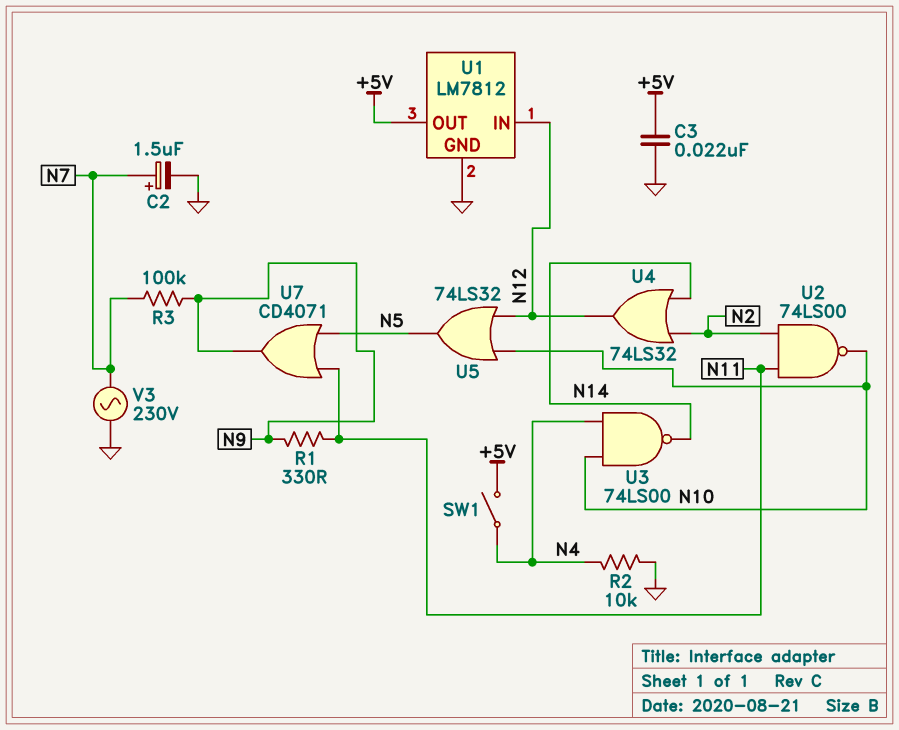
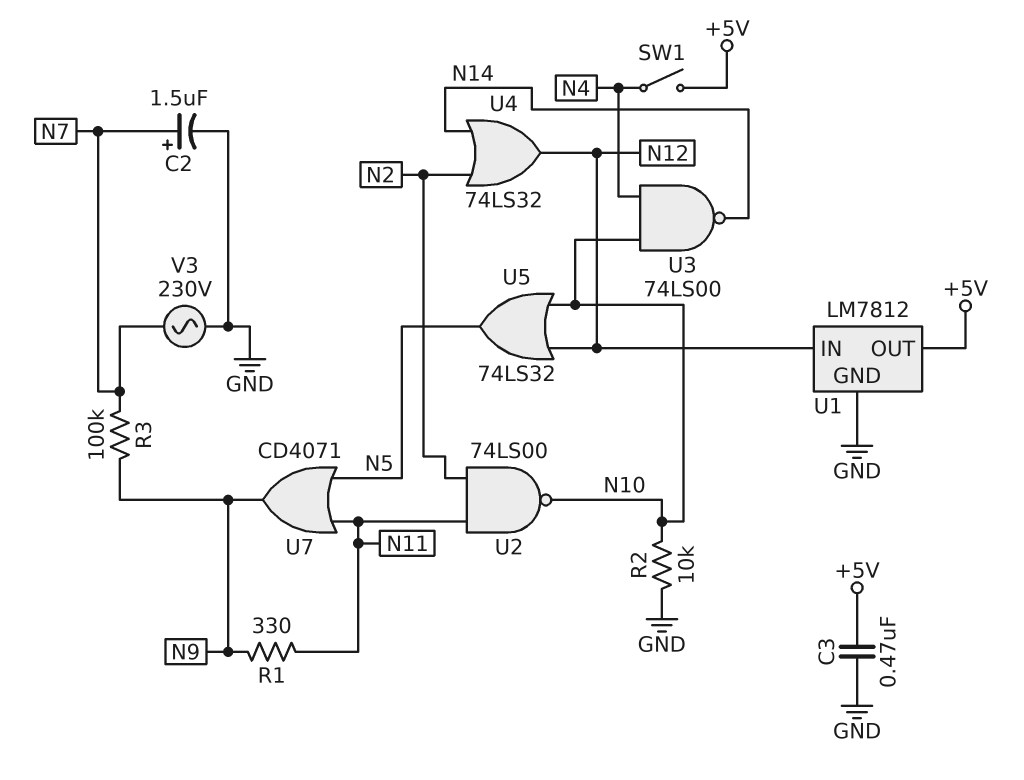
C3: 22nF (+5V, GND) -> 470nF (+5V, GND)
R2: 10k (GND, N4) -> 10k (GND, N10)

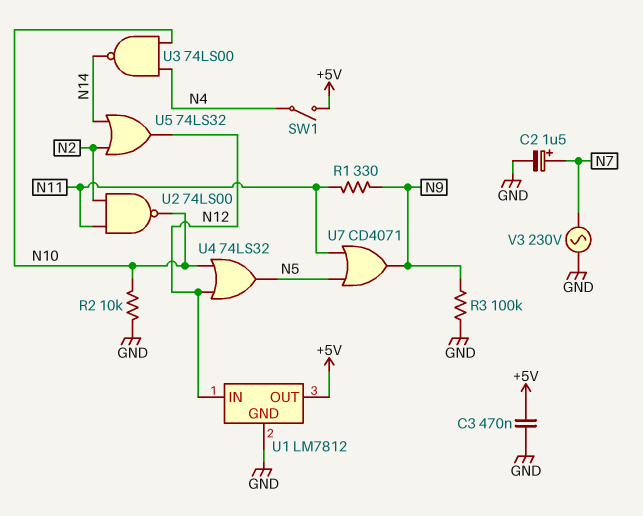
R3: 100k (N7, N9) -> 100k (GND, N9)
U4: OR 74LS32 (in N2, in N14, out N12) -> OR 74LS32 (in N10, in N12, out N5)
U5: OR 74LS32 (in N10, in N12, out N5) -> OR 74LS32 (in N2, in N14, out N12)

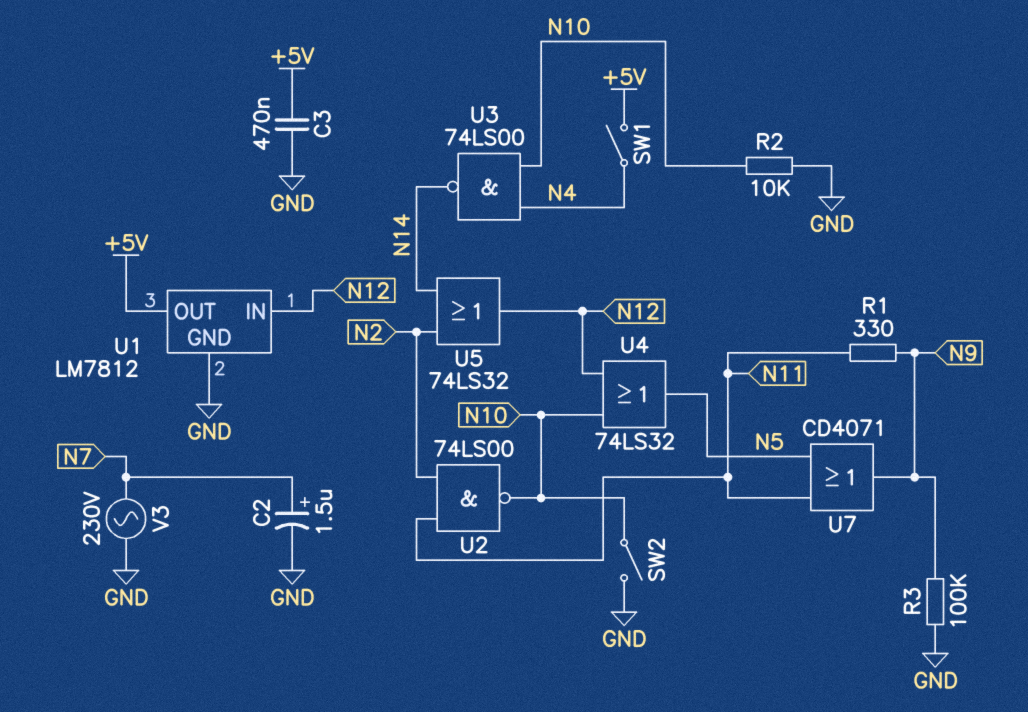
SW2: none -> switch (GND, N10)

